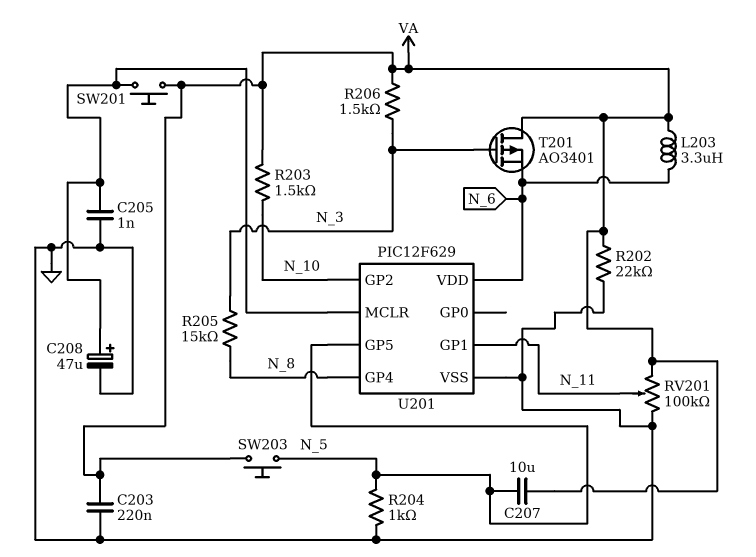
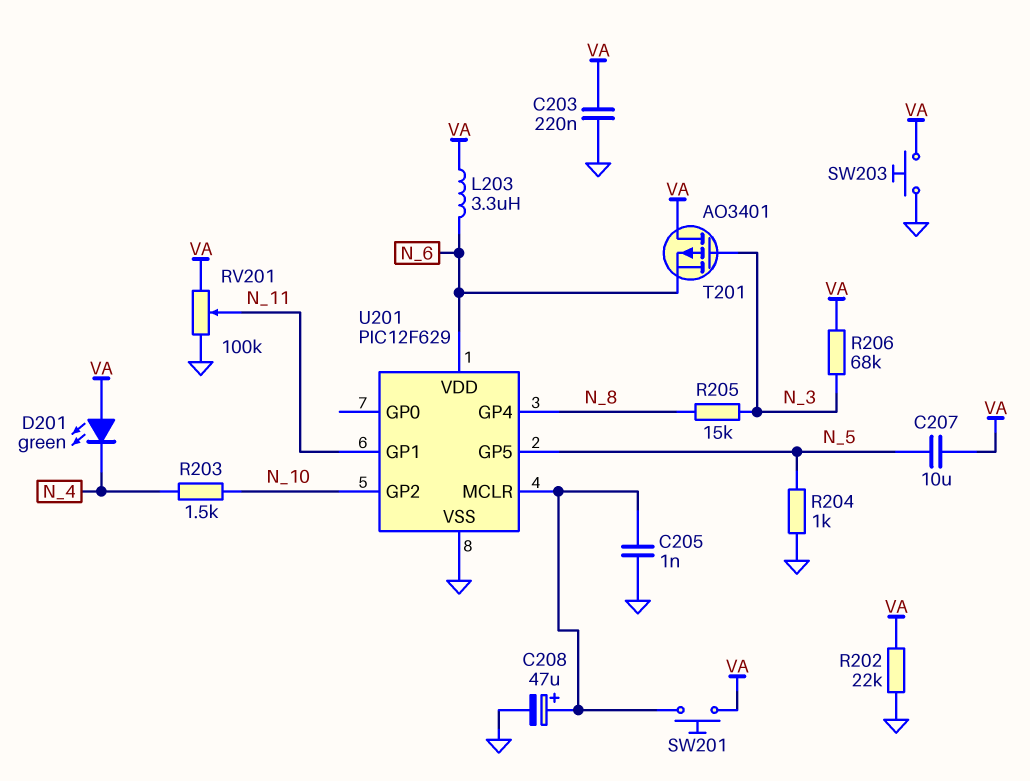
D201: none -> LED green (A VA, K N_4)
R203: 1.5k (N_10, VA) -> 1.5k (N_4, N_10)
R206: 1.5k (N_3, VA) -> 68k (N_3, VA)
SW203: button (N_5, VA) -> button (GND, VA)

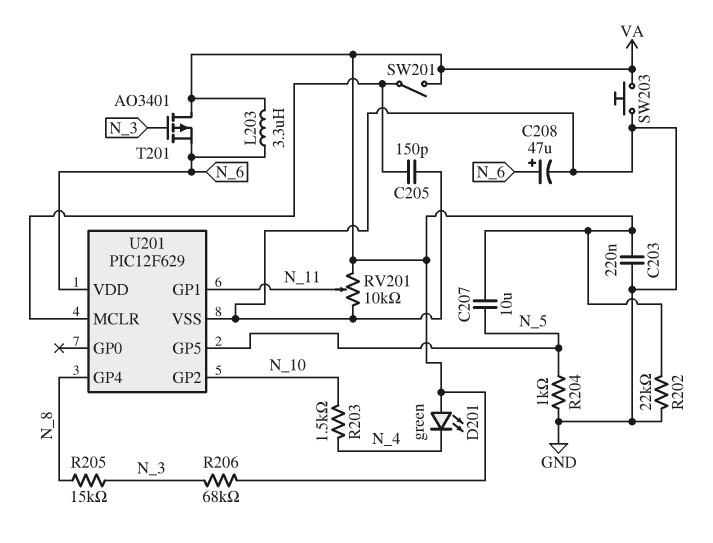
C205: 1nF (GND, U201/MCLR) -> 150pF (GND, U201/MCLR)
C208: 47uF (plus U201/MCLR, minus GND) -> 47uF (plus N_6, minus GND)
RV201: 100k (GND, VA, wiper N_11) -> 10k (GND, VA, wiper N_11)
SW201: button (U201/MCLR, VA) -> switch (U201/MCLR, VA)

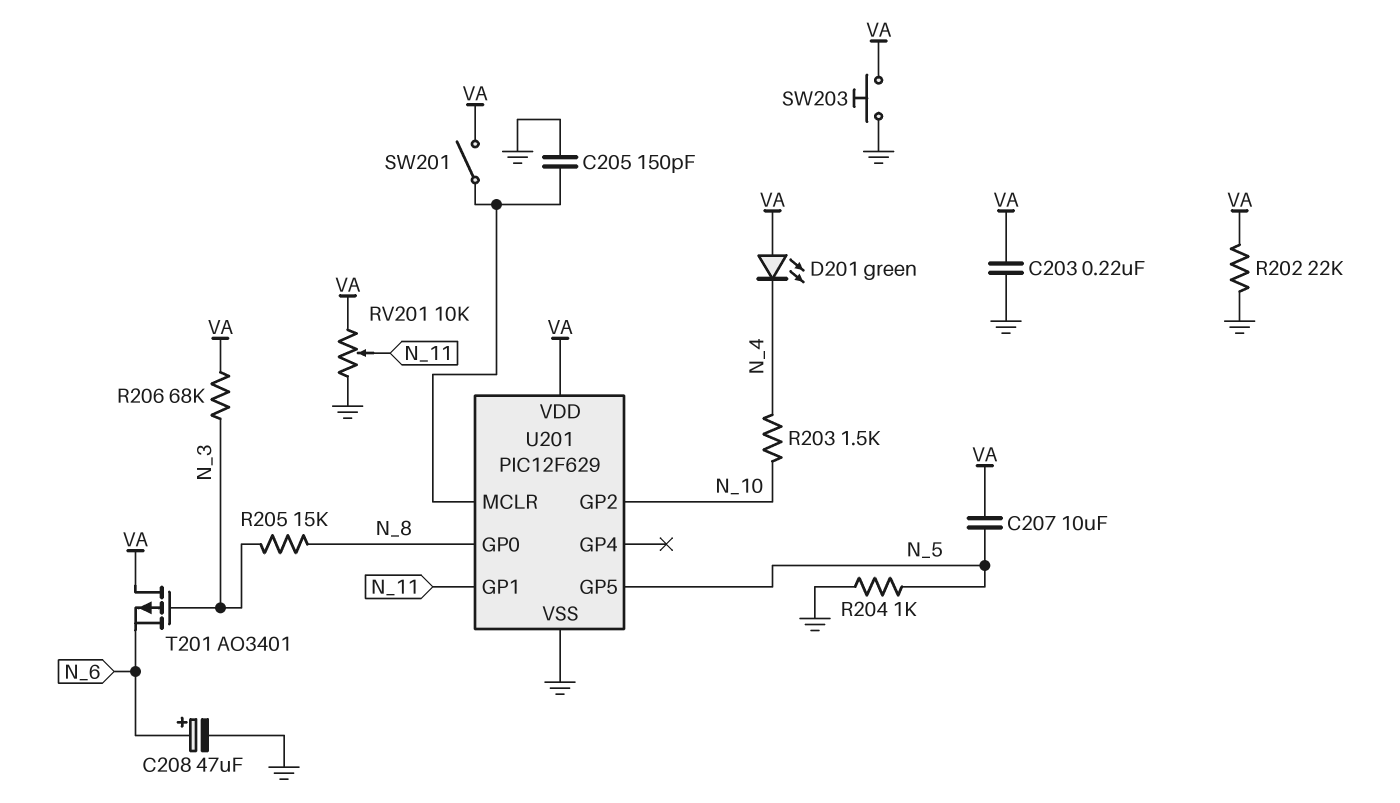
L203: 3.3uH (N_6, VA) -> none
U201 pin GP0: none -> N_8
U201 pin GP4: N_8 -> none
U201 pin VDD: N_6 -> VA

